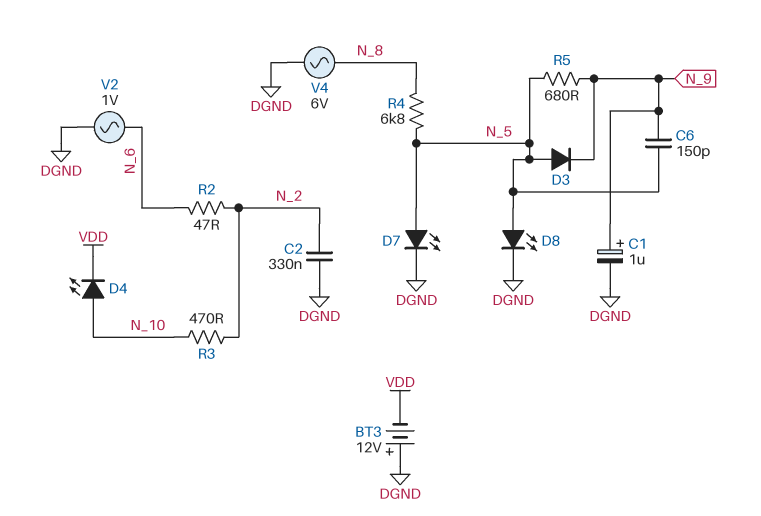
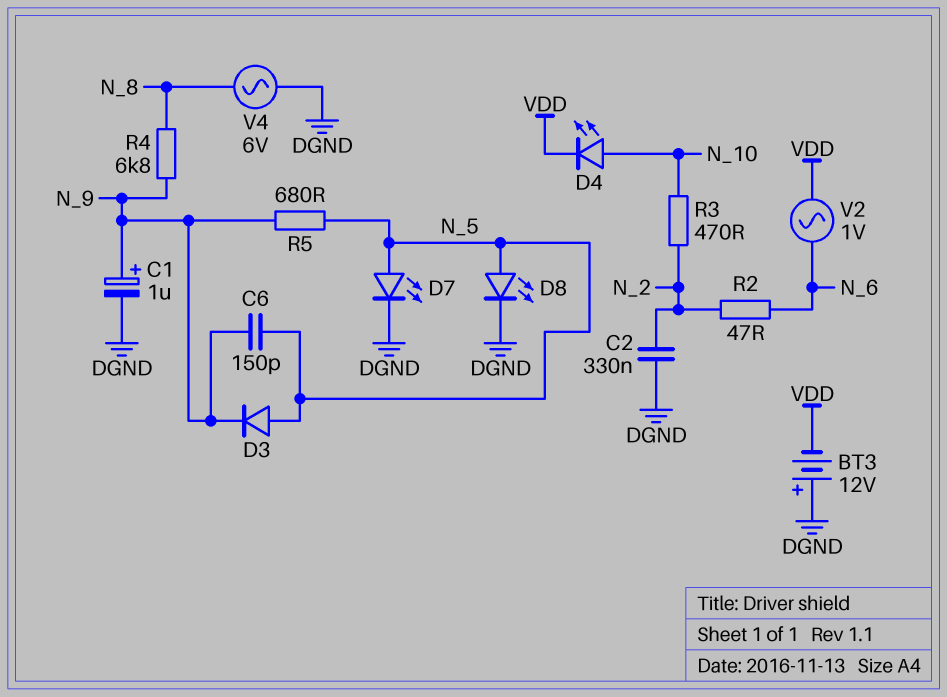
R4: 6.8k (N_5, N_8) -> 6.8k (N_8, N_9)
V2: AC 1V (DGND, N_6) -> AC 1V (N_6, VDD)

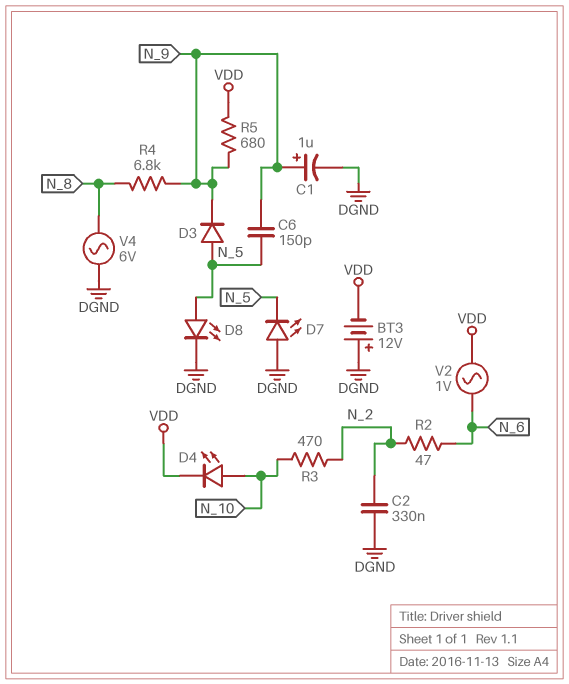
D7: LED (A N_5, K DGND) -> LED (A DGND, K N_5)
R5: 680 (N_5, N_9) -> 680 (N_9, VDD)

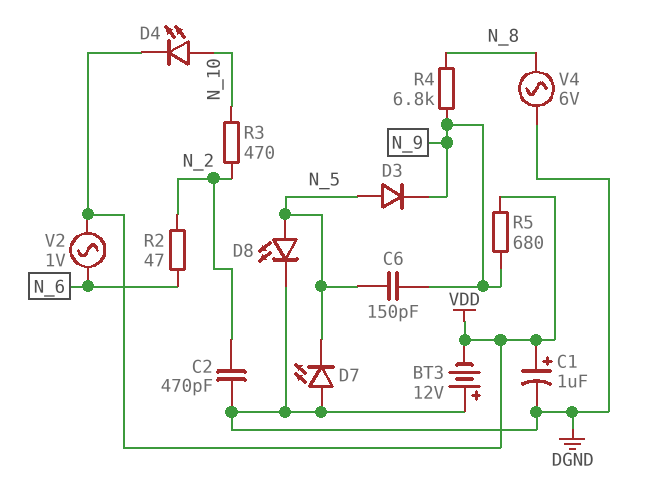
C1: 1uF (plus N_9, minus DGND) -> 1uF (plus VDD, minus DGND)
C2: 330nF (DGND, N_2) -> 470pF (DGND, N_2)

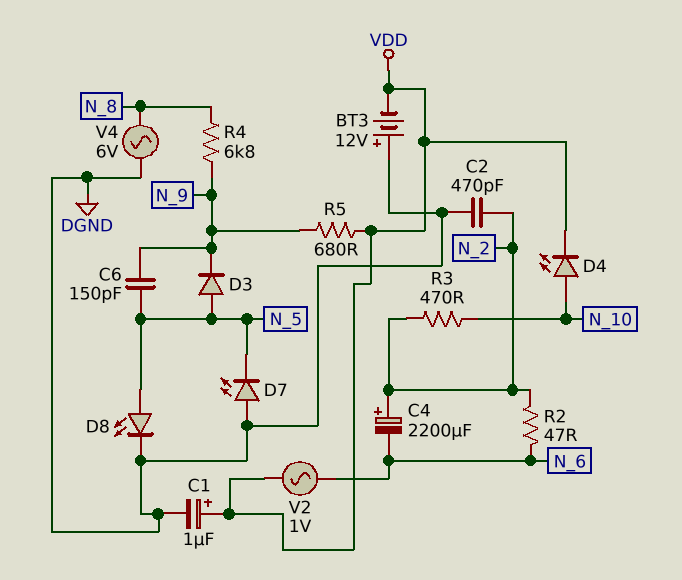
C4: none -> 2200uF (plus N_2, minus N_6)

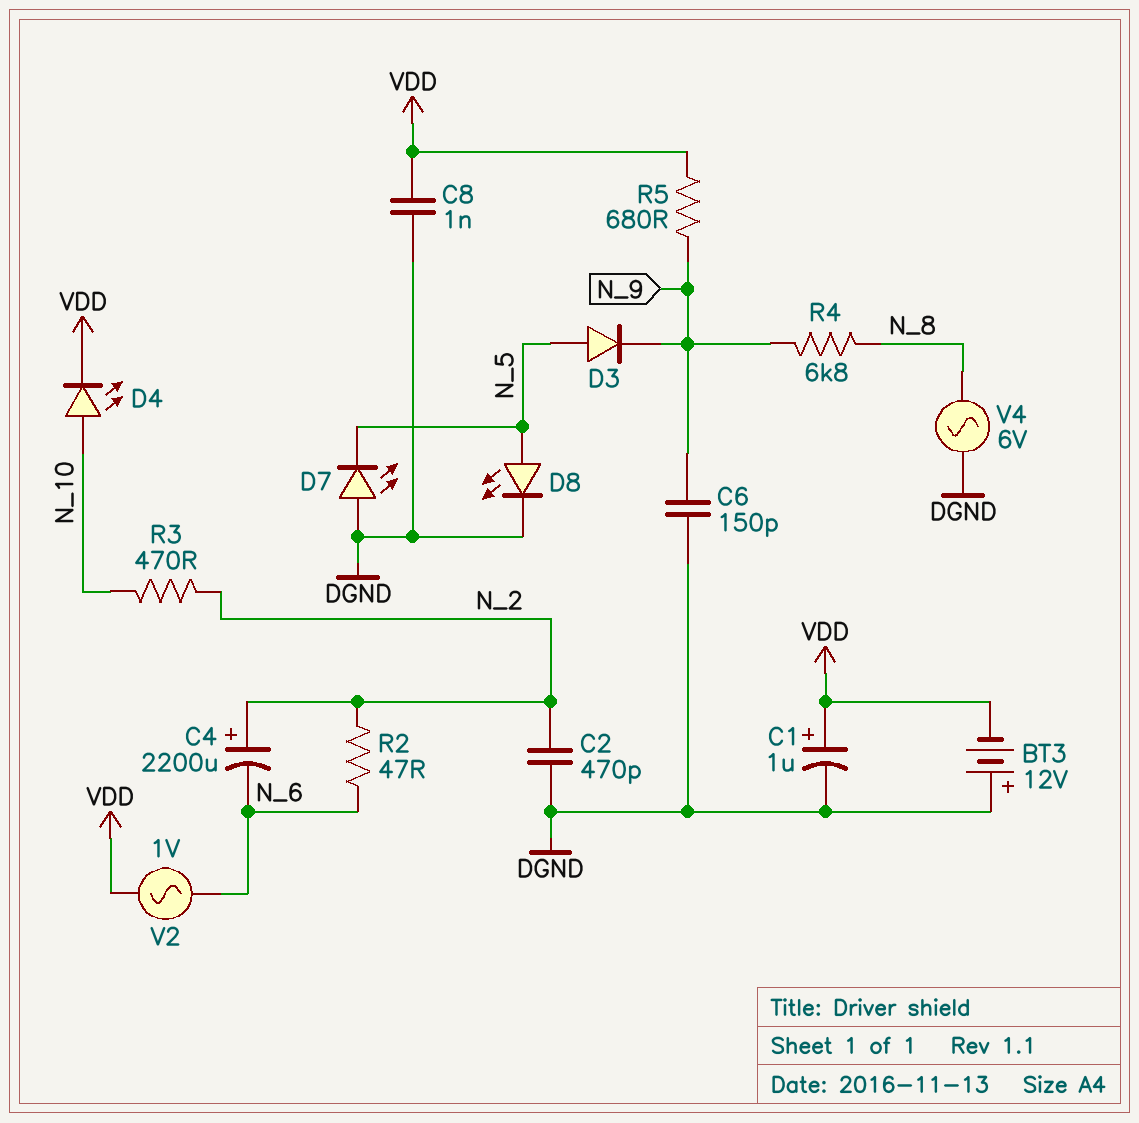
C6: 150pF (N_5, N_9) -> 150pF (DGND, N_9)
C8: none -> 1nF (DGND, VDD)

